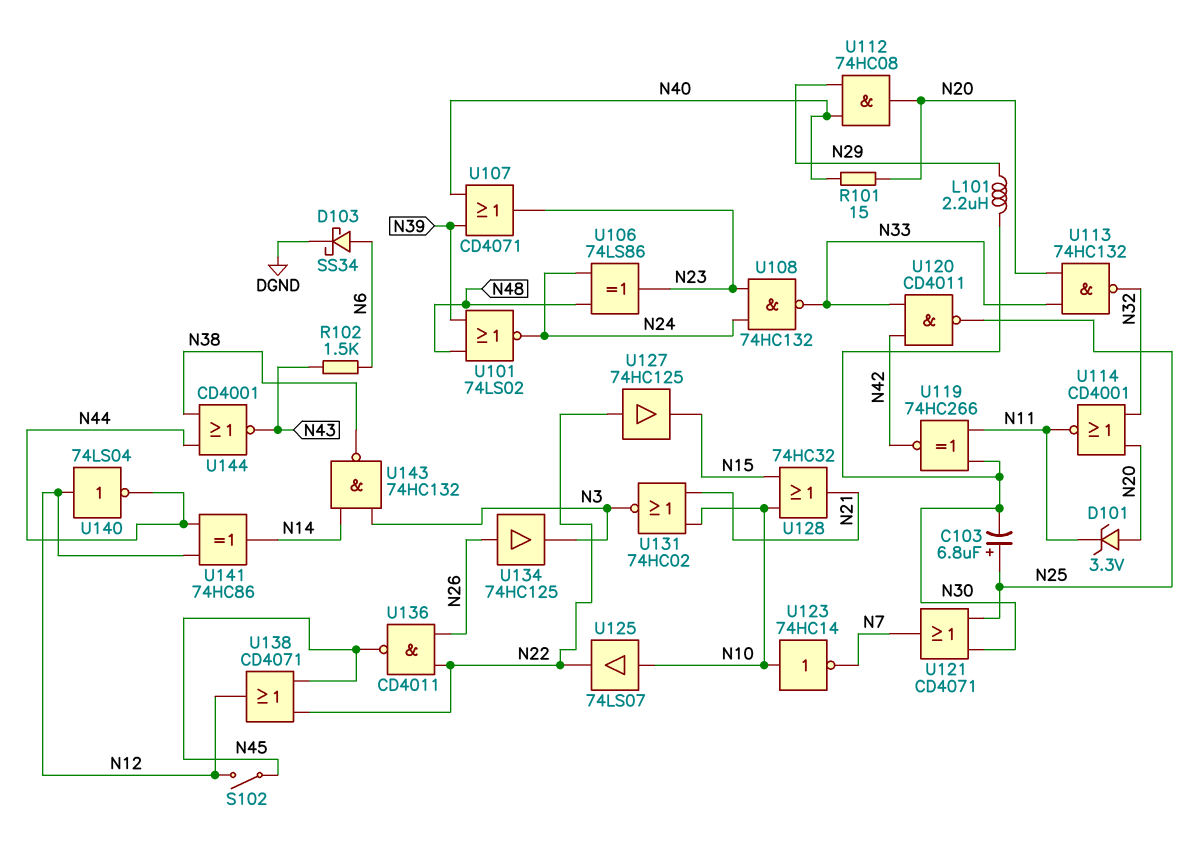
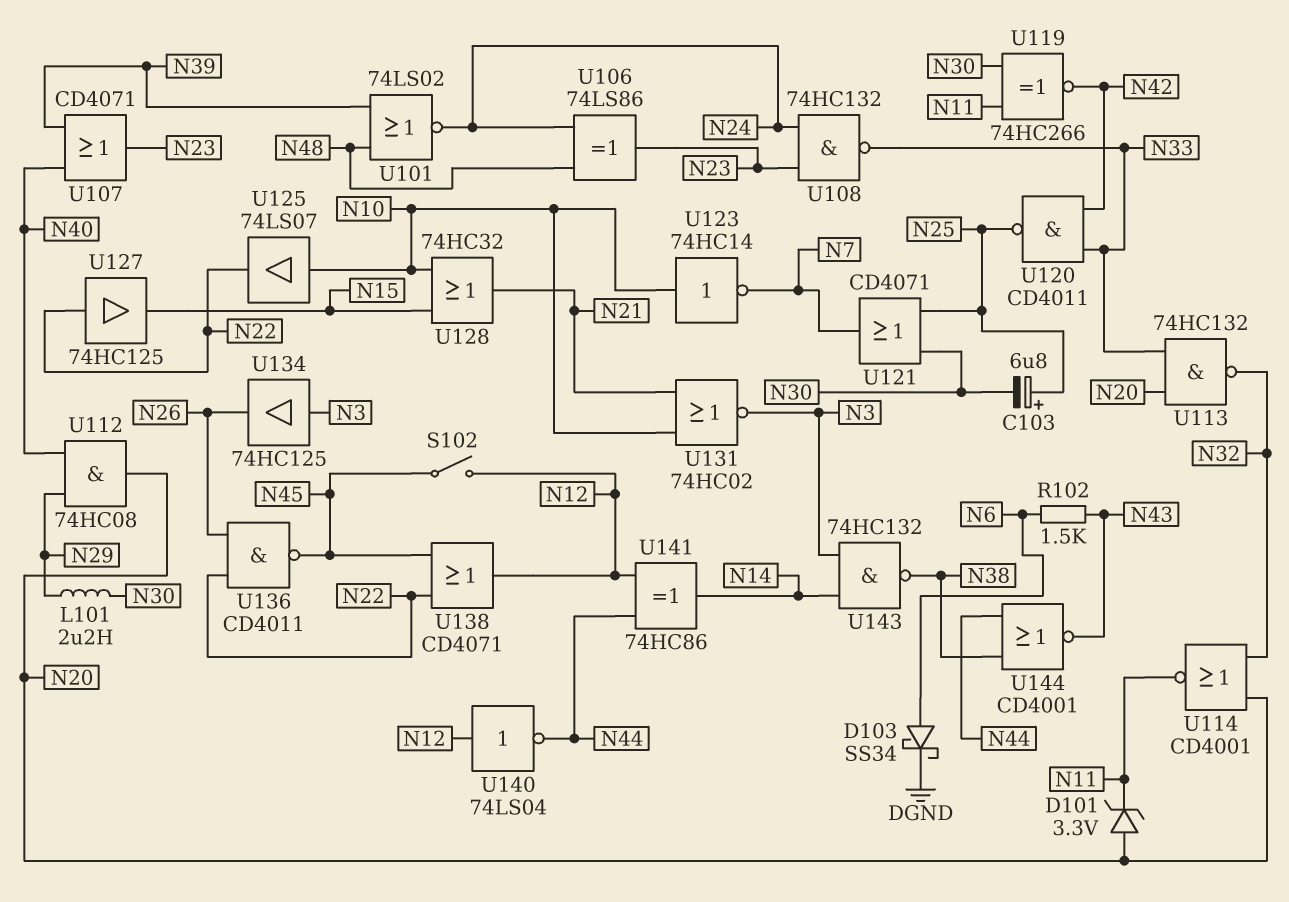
R101: 15 (N20, N40) -> none
U134: buffer 74HC125 (in N26, out N3) -> buffer 74HC125 (in N3, out N26)

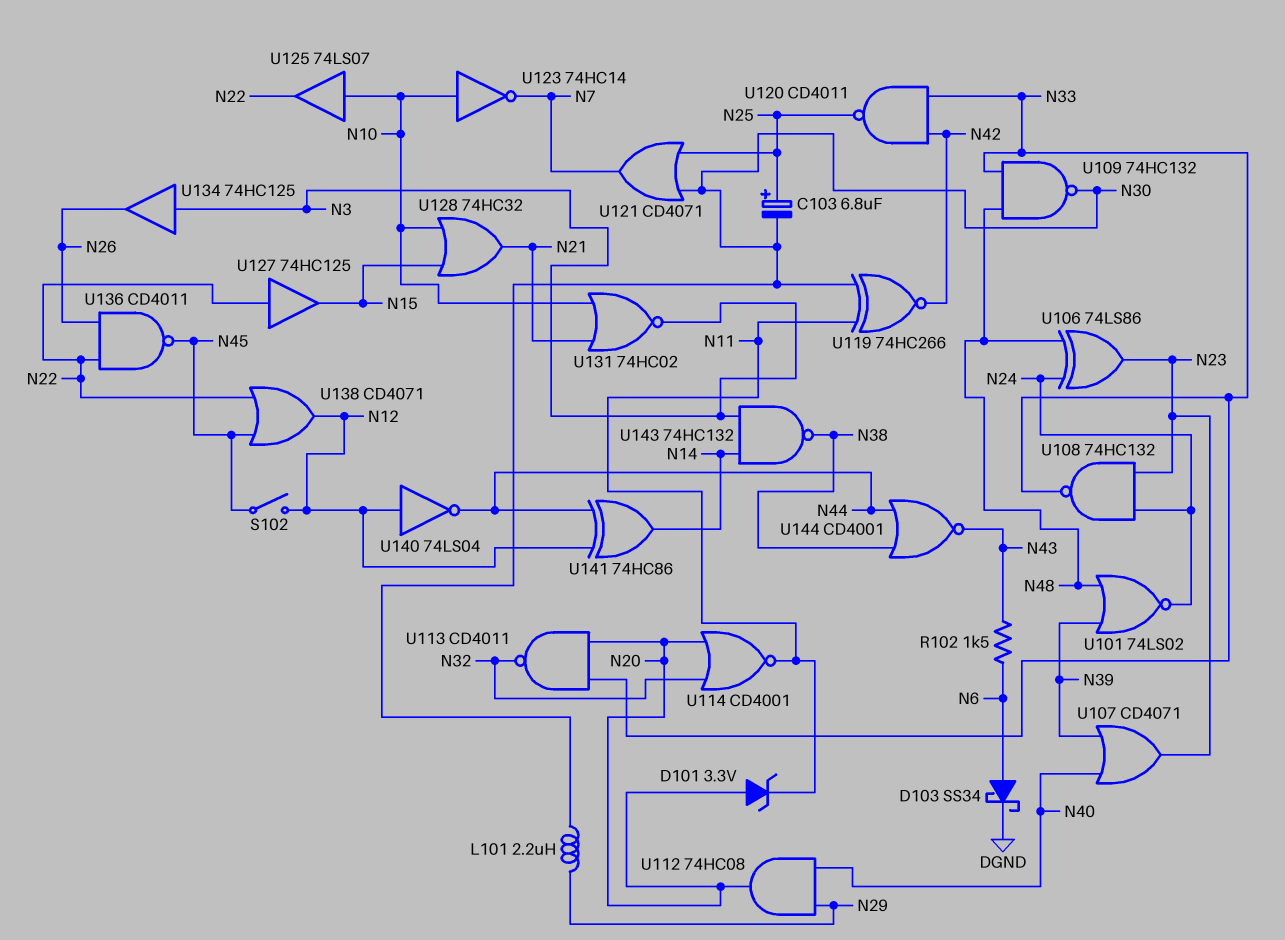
U109: none -> NAND 74HC132 (in N33, in N48, out N30)
U113: NAND 74HC132 (in N20, in N33, out N32) -> NAND CD4011 (in N20, in N33, out N32)

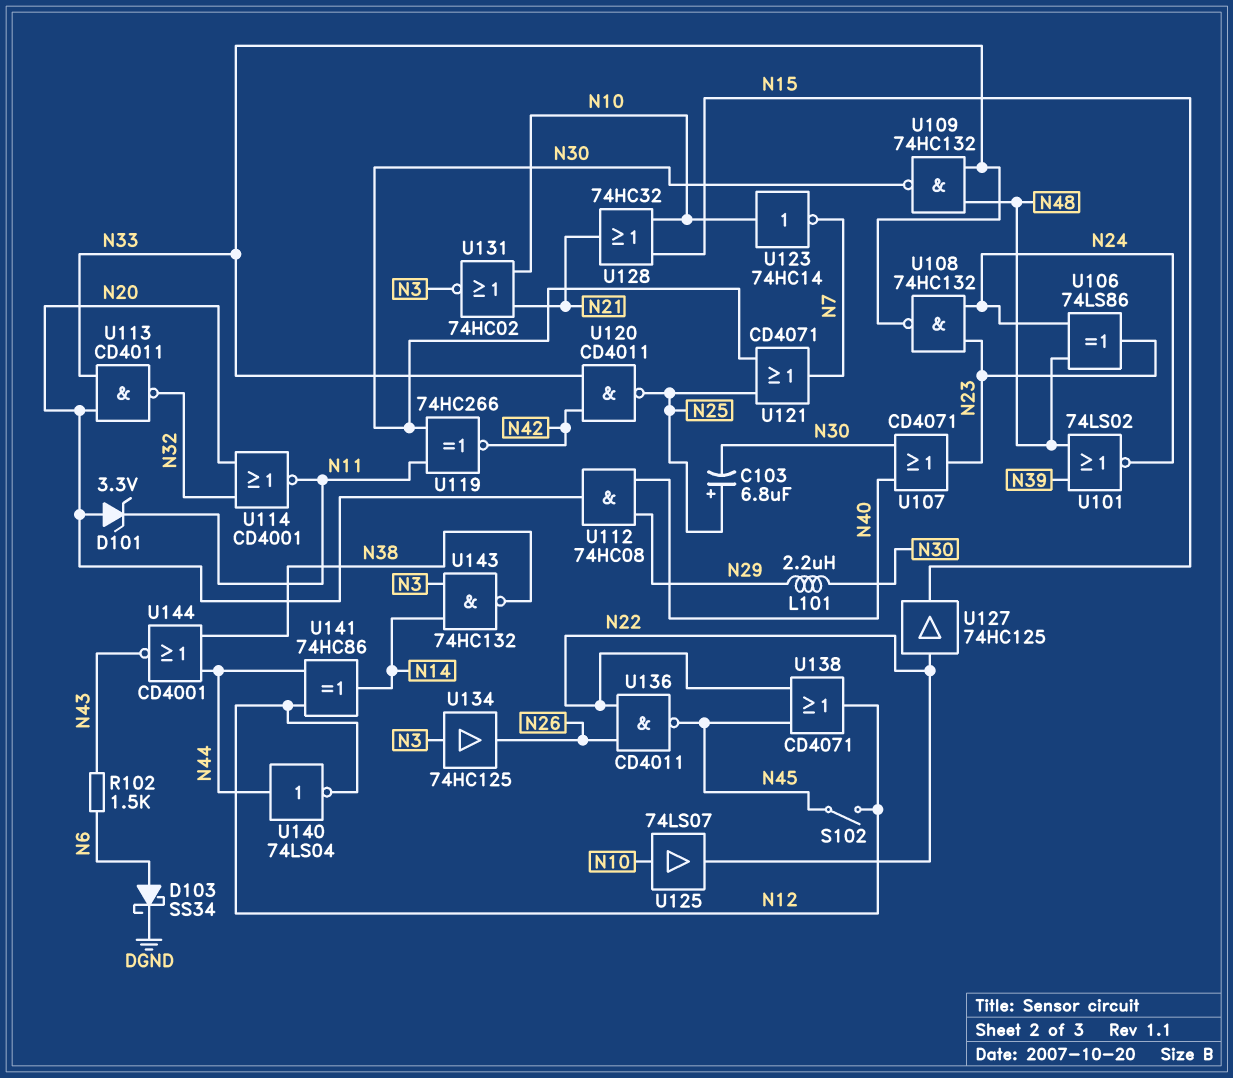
U107: OR CD4071 (in N39, in N40, out N23) -> OR CD4071 (in N30, in N40, out N23)
U140: NOT 74LS04 (in N12, out N44) -> NOT 74LS04 (in N44, out N12)

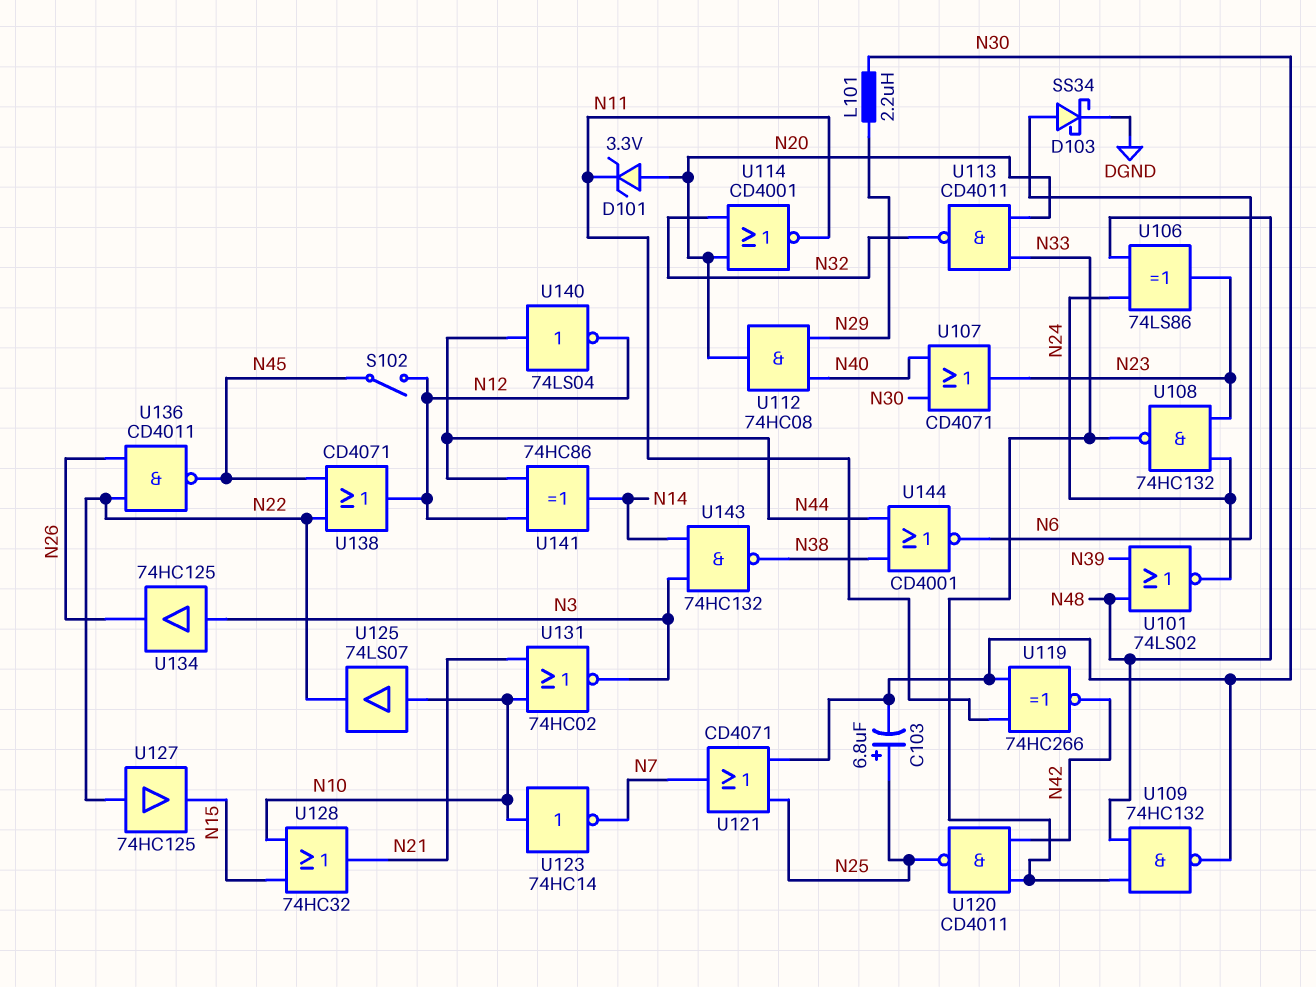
R102: 1.5k (N6, N43) -> none
U144: NOR CD4001 (in N38, in N44, out N43) -> NOR CD4001 (in N38, in N44, out N6)

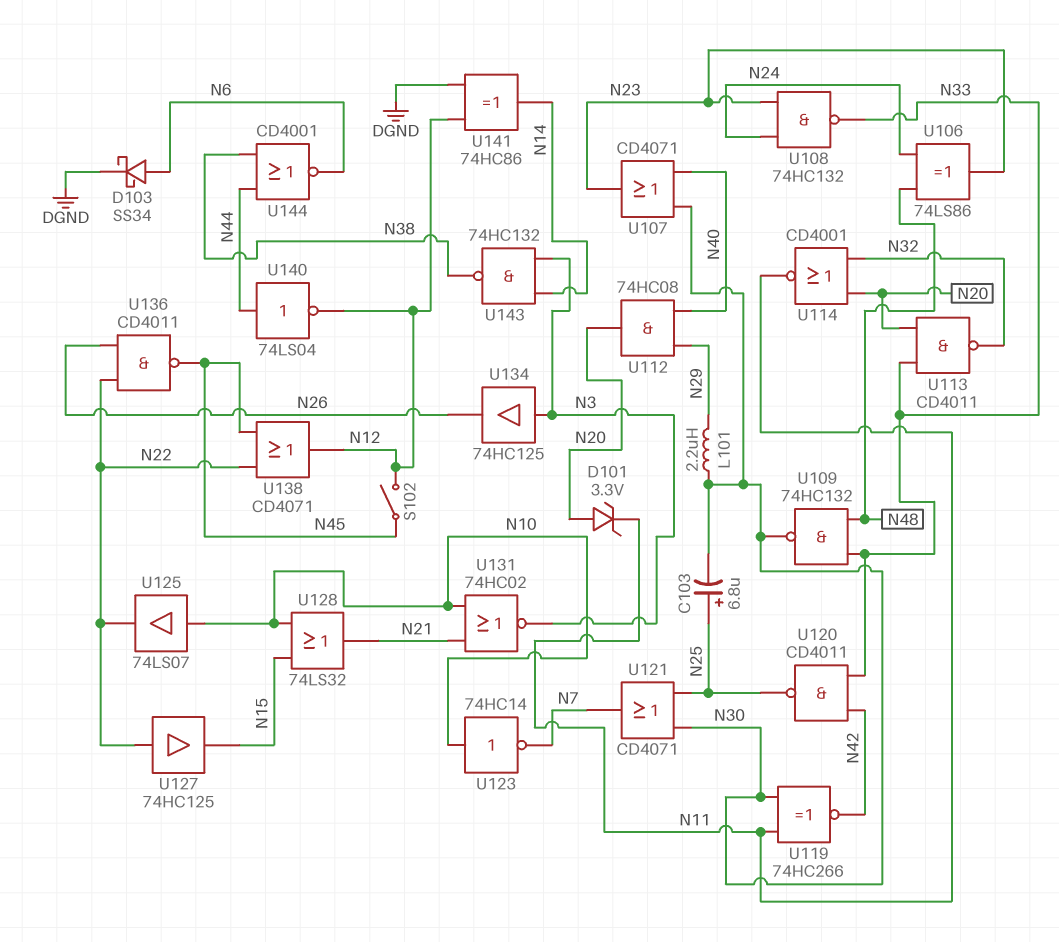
U101: NOR 74LS02 (in N39, in N48, out N24) -> none
U128: OR 74HC32 (in N10, in N15, out N21) -> OR 74LS32 (in N10, in N15, out N21)
U141: XOR 74HC86 (in N12, in N44, out N14) -> XOR 74HC86 (in DGND, in N12, out N14)

